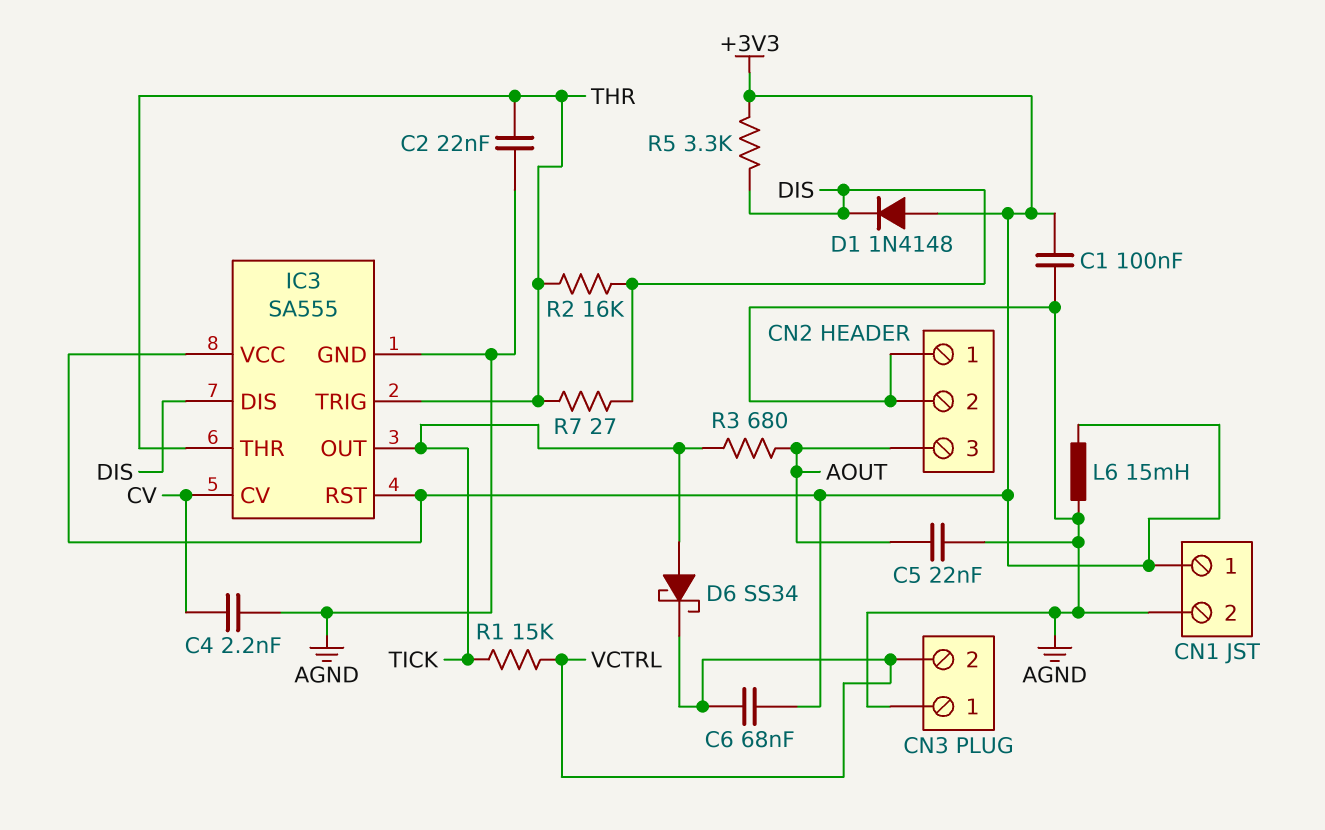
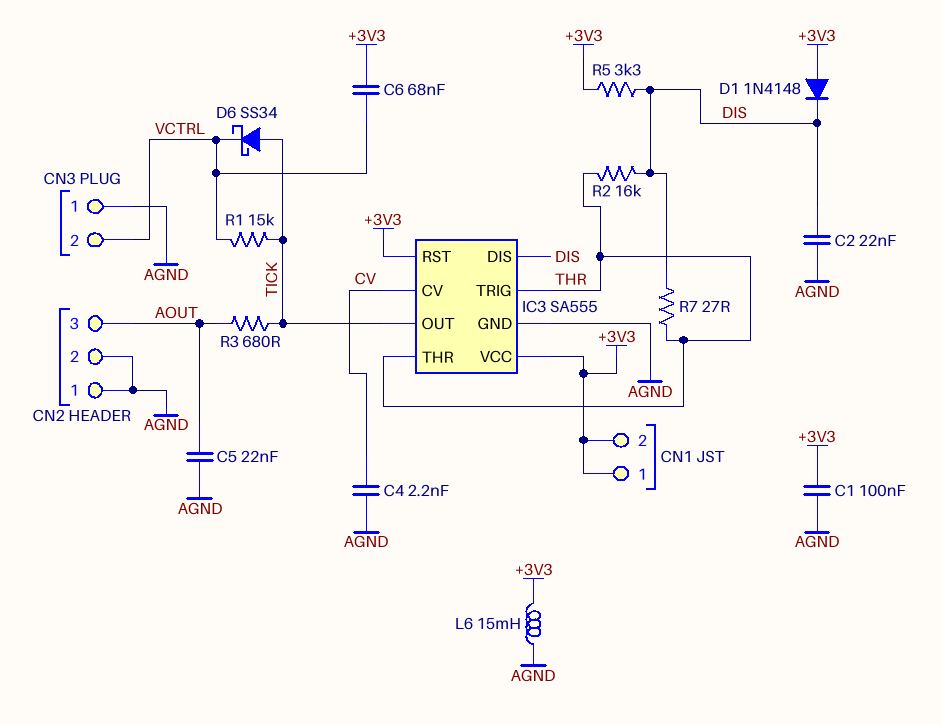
C2: 22nF (AGND, THR) -> 22nF (AGND, DIS)
CN1 pin 2: AGND -> +3V3

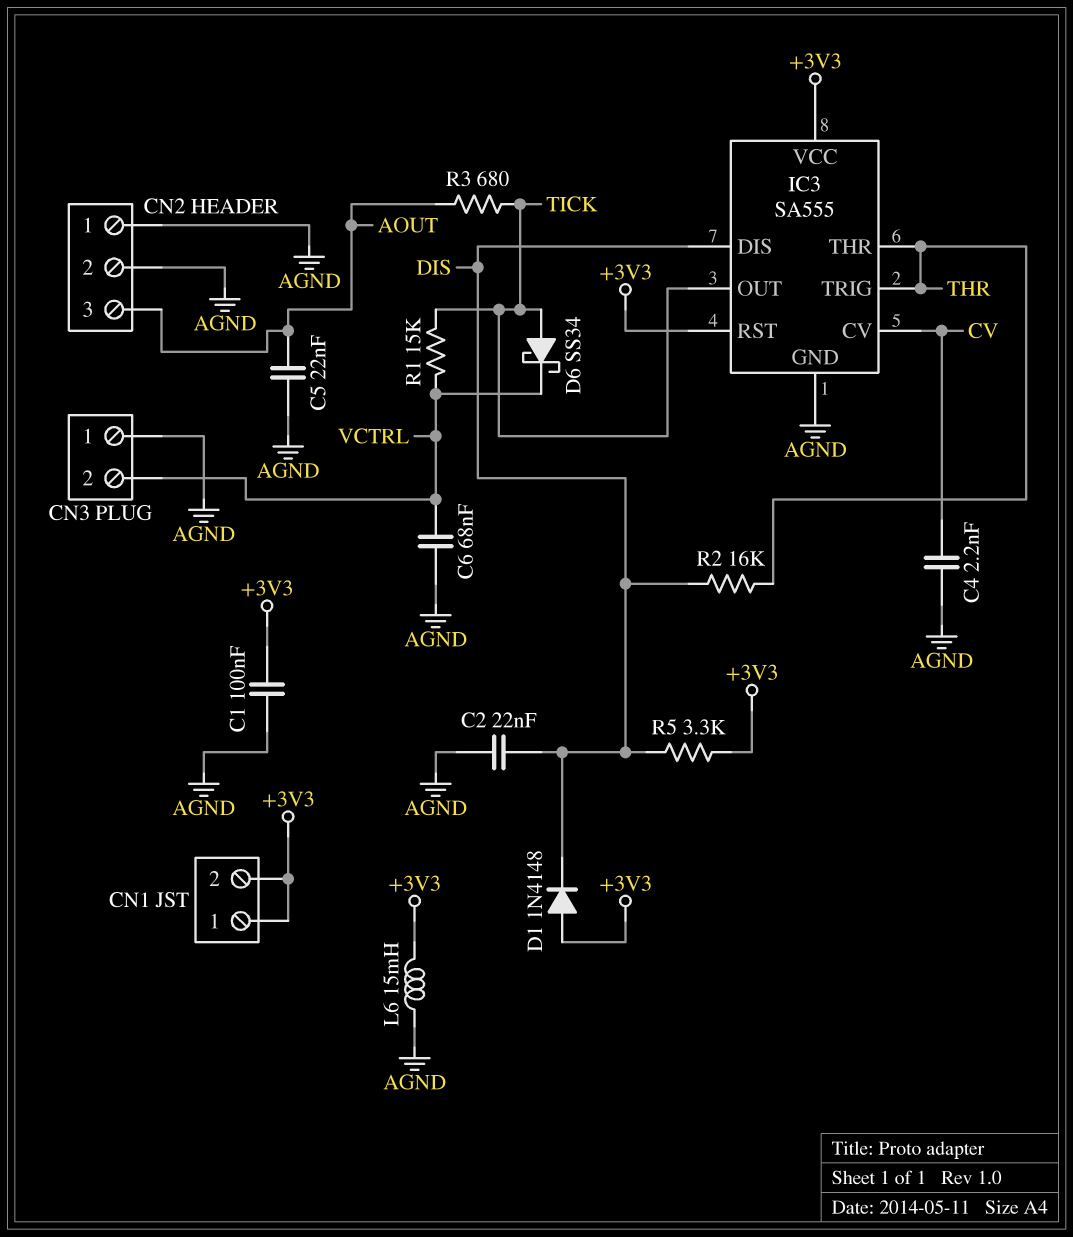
C6: 68nF (+3V3, VCTRL) -> 68nF (AGND, VCTRL)
R7: 27 (DIS, THR) -> none

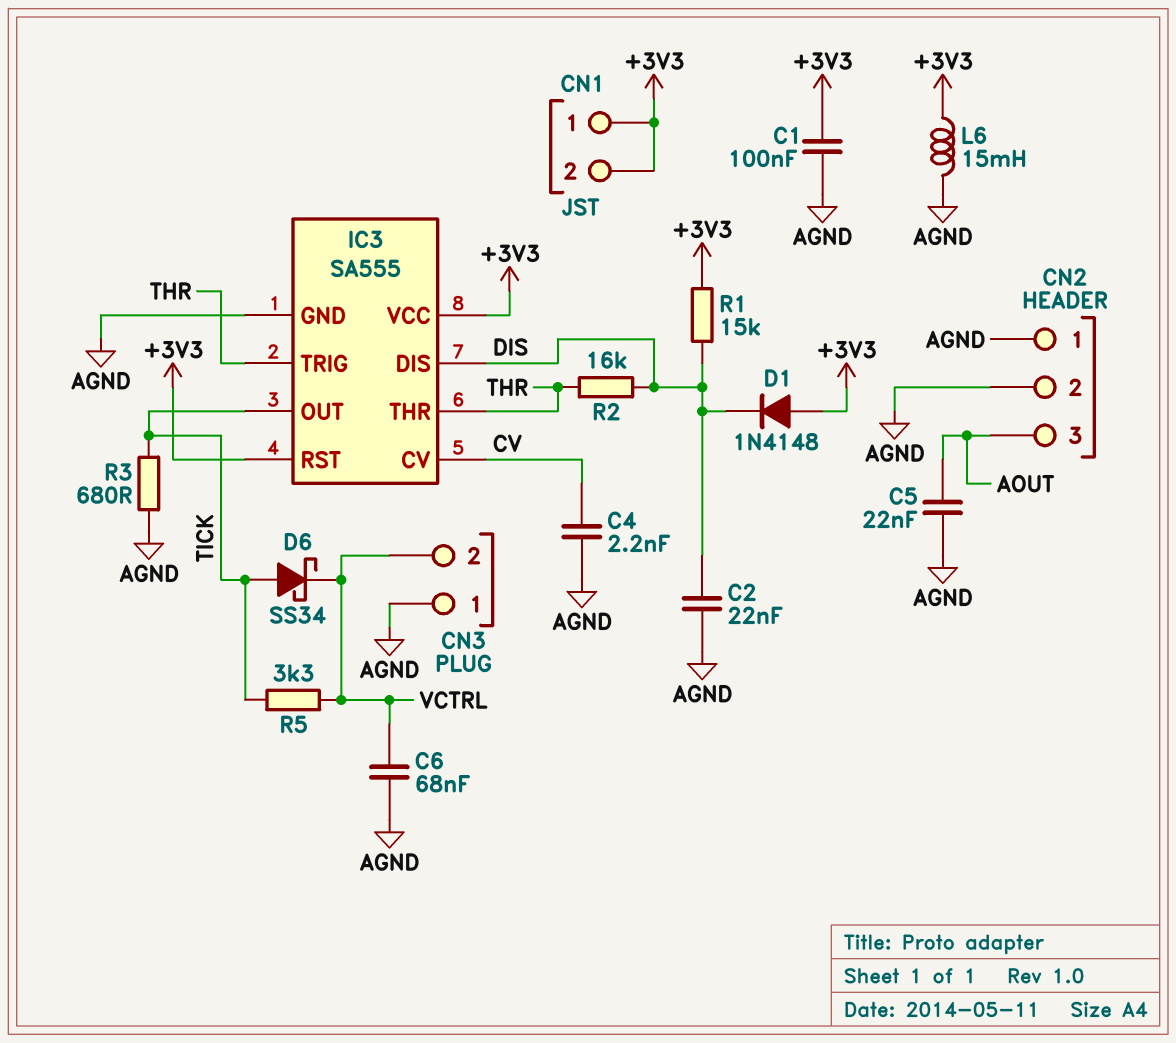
R1: 15k (TICK, VCTRL) -> 15k (+3V3, DIS)
R3: 680 (AOUT, TICK) -> 680 (AGND, TICK)
R5: 3.3k (+3V3, DIS) -> 3.3k (TICK, VCTRL)

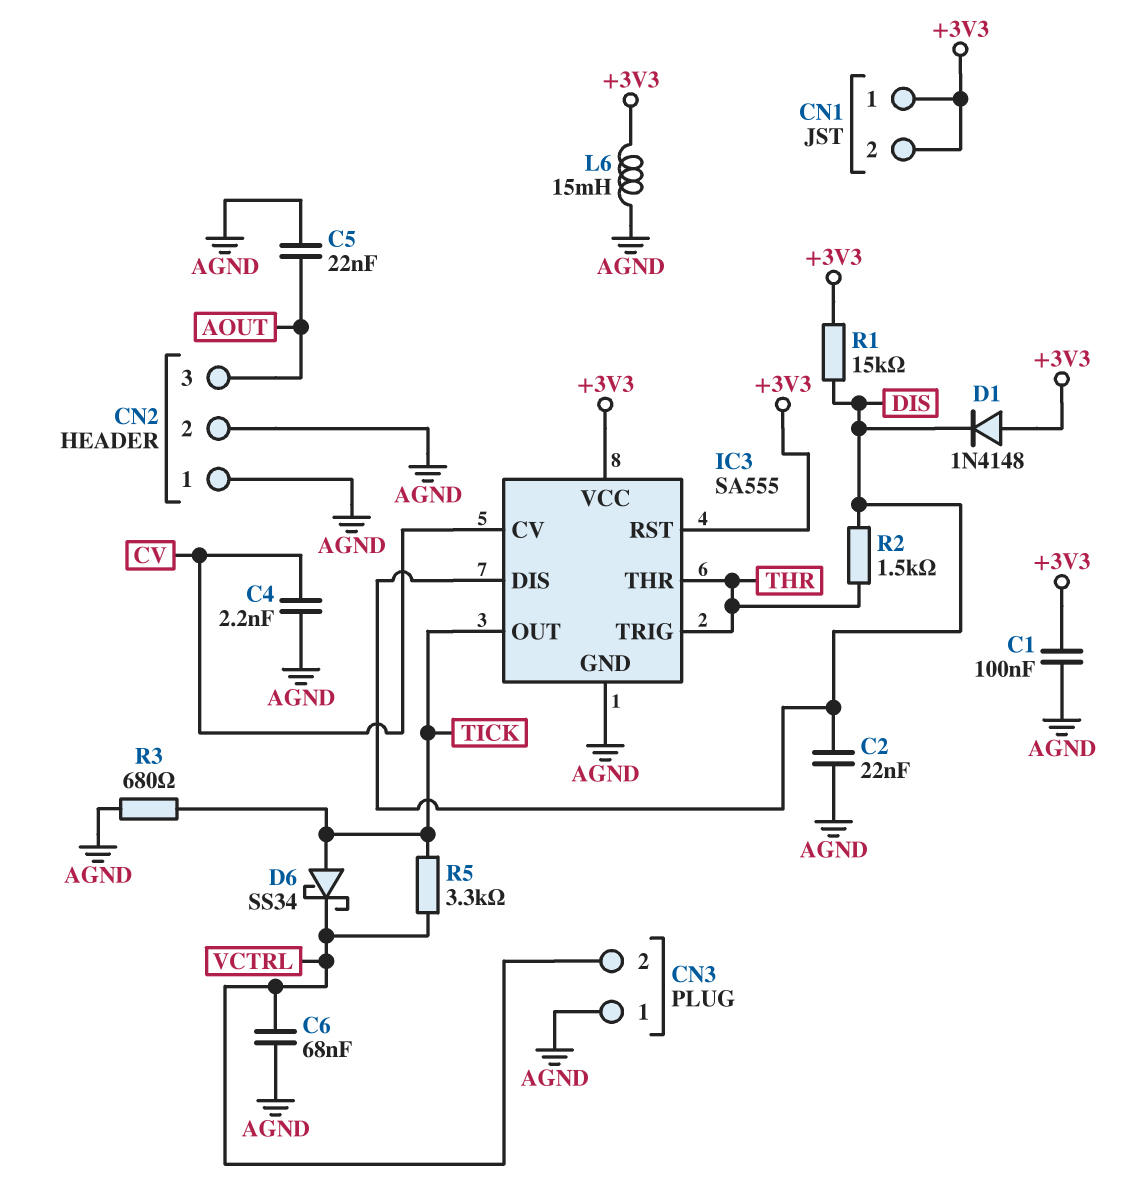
R2: 16k (DIS, THR) -> 1.5k (DIS, THR)

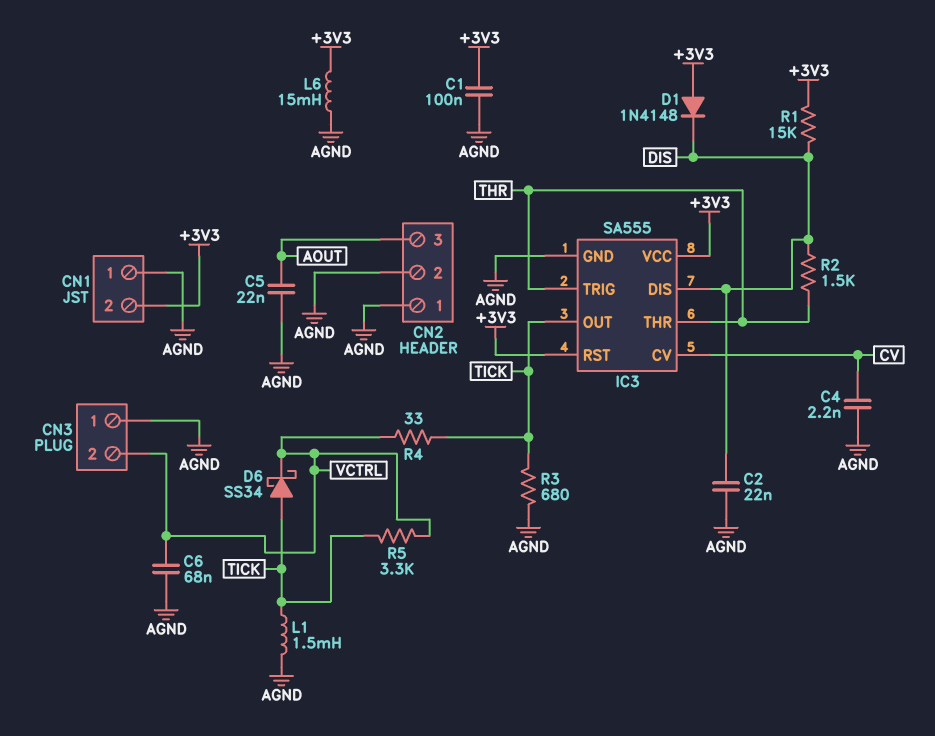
CN1 pin 1: +3V3 -> AGND
L1: none -> 1.5mH (AGND, TICK)
R4: none -> 33 (TICK, VCTRL)

